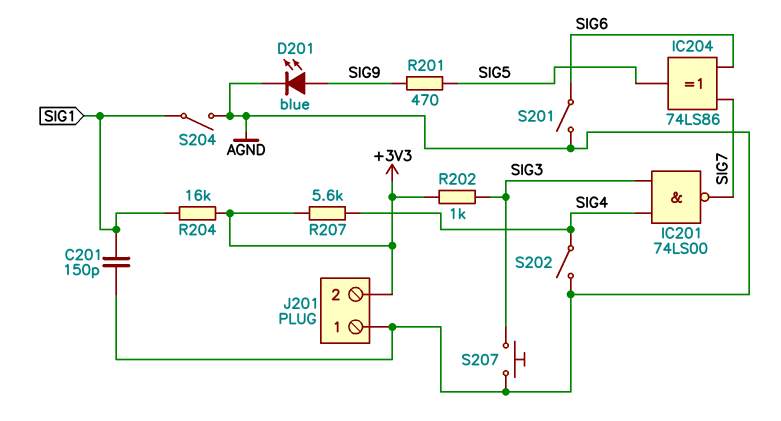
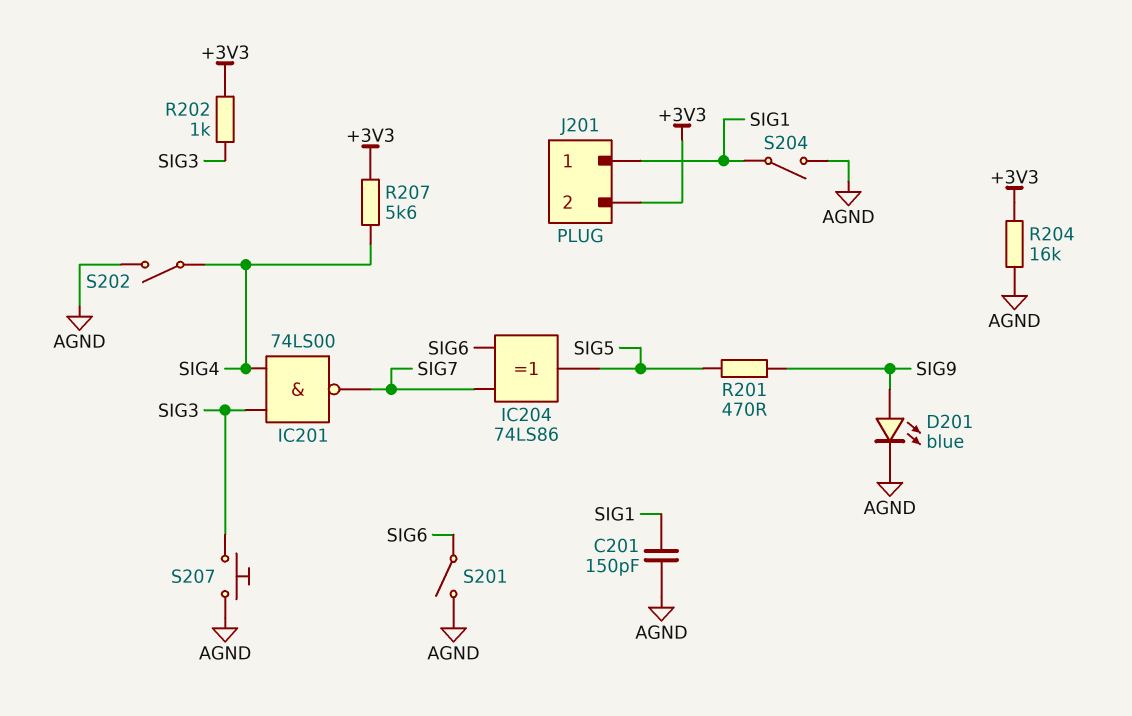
J201 pin 1: AGND -> SIG1
R204: 16k (+3V3, SIG1) -> 16k (+3V3, AGND)

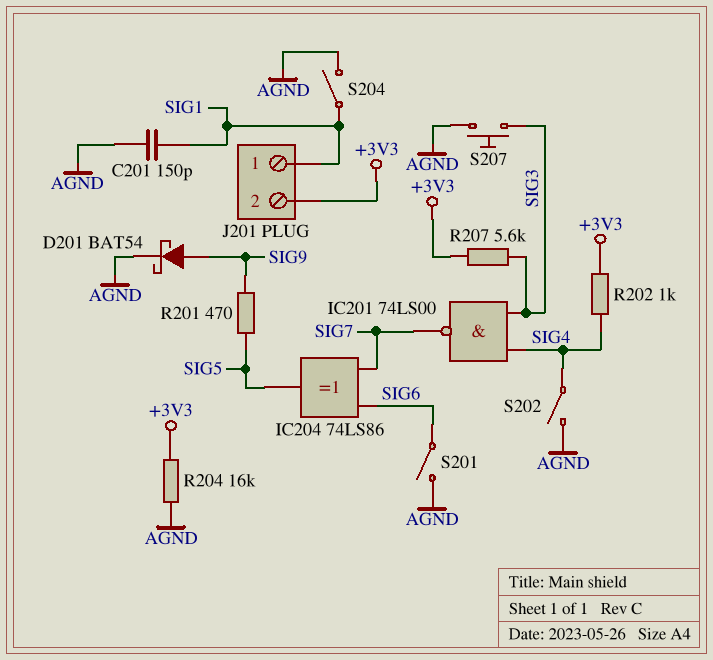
D201: LED blue (A SIG9, K AGND) -> schottky BAT54 (A SIG9, K AGND)
R202: 1k (+3V3, SIG3) -> 1k (+3V3, SIG4)
R207: 5.6k (+3V3, SIG4) -> 5.6k (+3V3, SIG3)

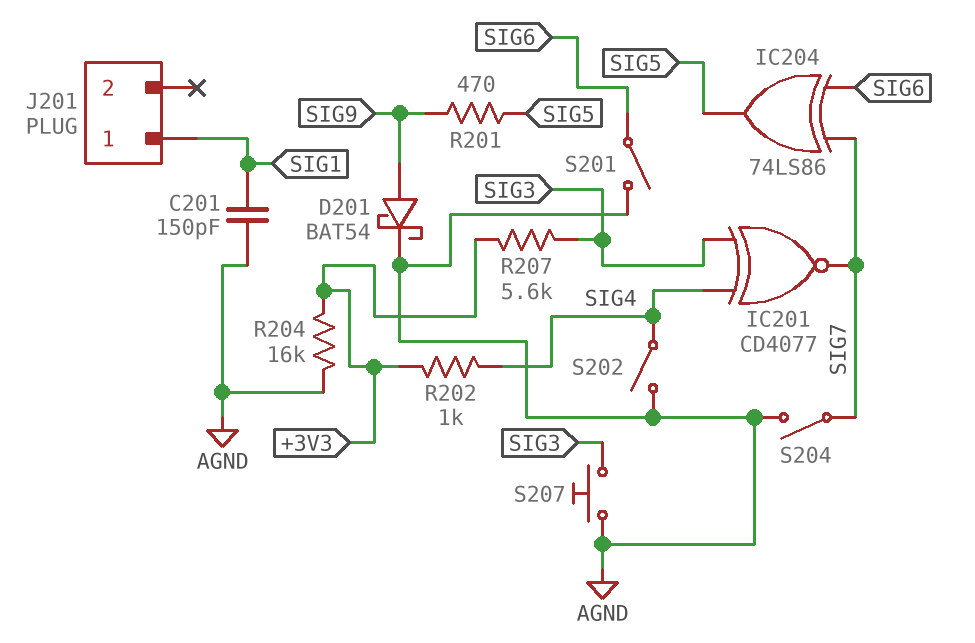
IC201: NAND 74LS00 (in SIG3, in SIG4, out SIG7) -> XNOR CD4077 (in SIG3, in SIG4, out SIG7)
J201 pin 2: +3V3 -> none
S204: switch (AGND, SIG1) -> switch (AGND, SIG7)

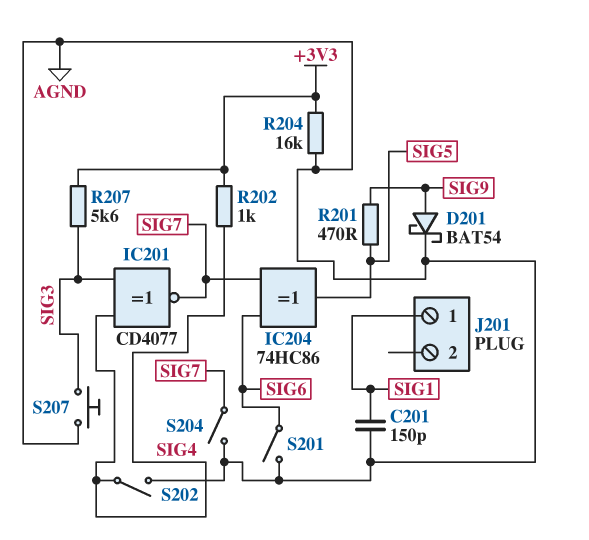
IC204: XOR 74LS86 (in SIG6, in SIG7, out SIG5) -> XOR 74HC86 (in SIG6, in SIG7, out SIG5)

